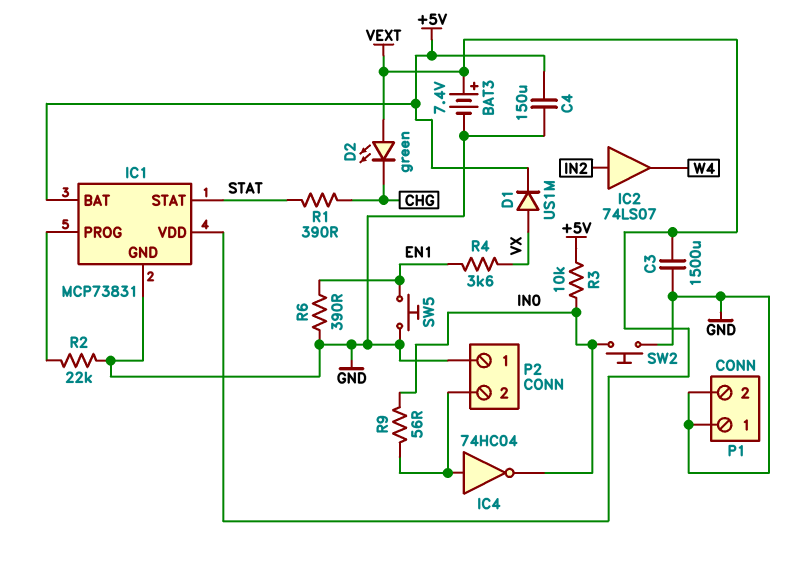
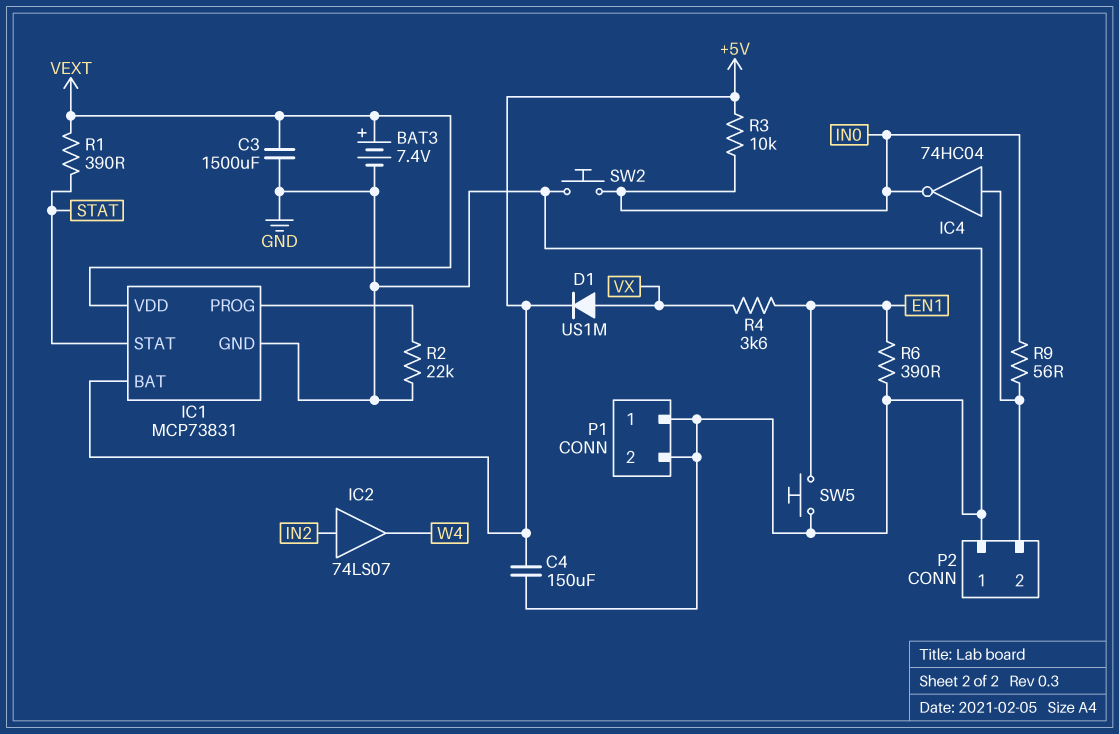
D2: LED green (A VEXT, K CHG) -> none
R1: 390 (CHG, STAT) -> 390 (STAT, VEXT)

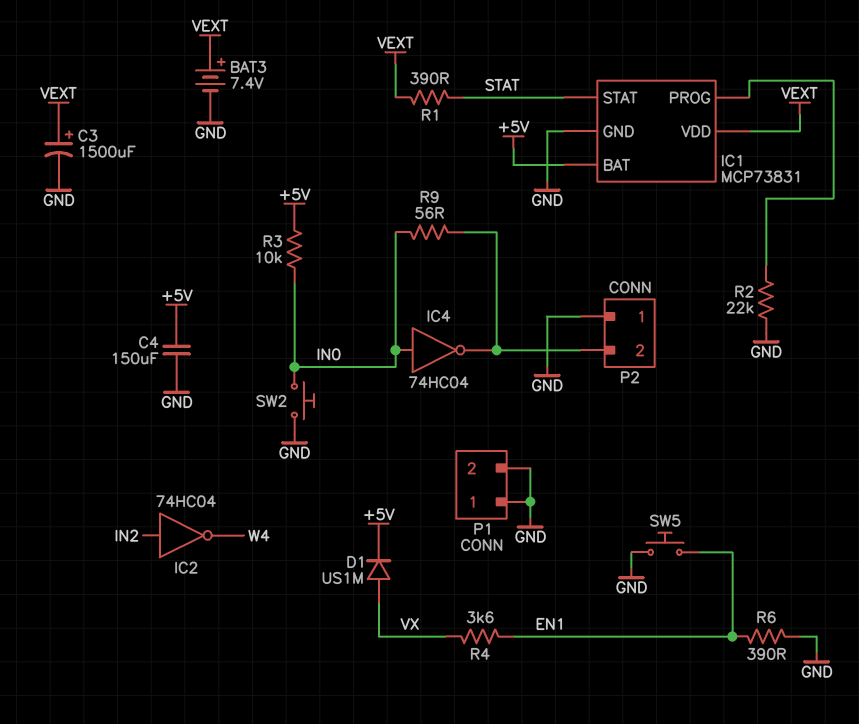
C3: 1500uF (GND, VEXT) -> 1500uF (plus VEXT, minus GND)
IC2: buffer 74LS07 (in IN2, out W4) -> NOT 74HC04 (in IN2, out W4)
IC4: NOT 74HC04 (in P2/2, out IN0) -> NOT 74HC04 (in IN0, out P2/2)

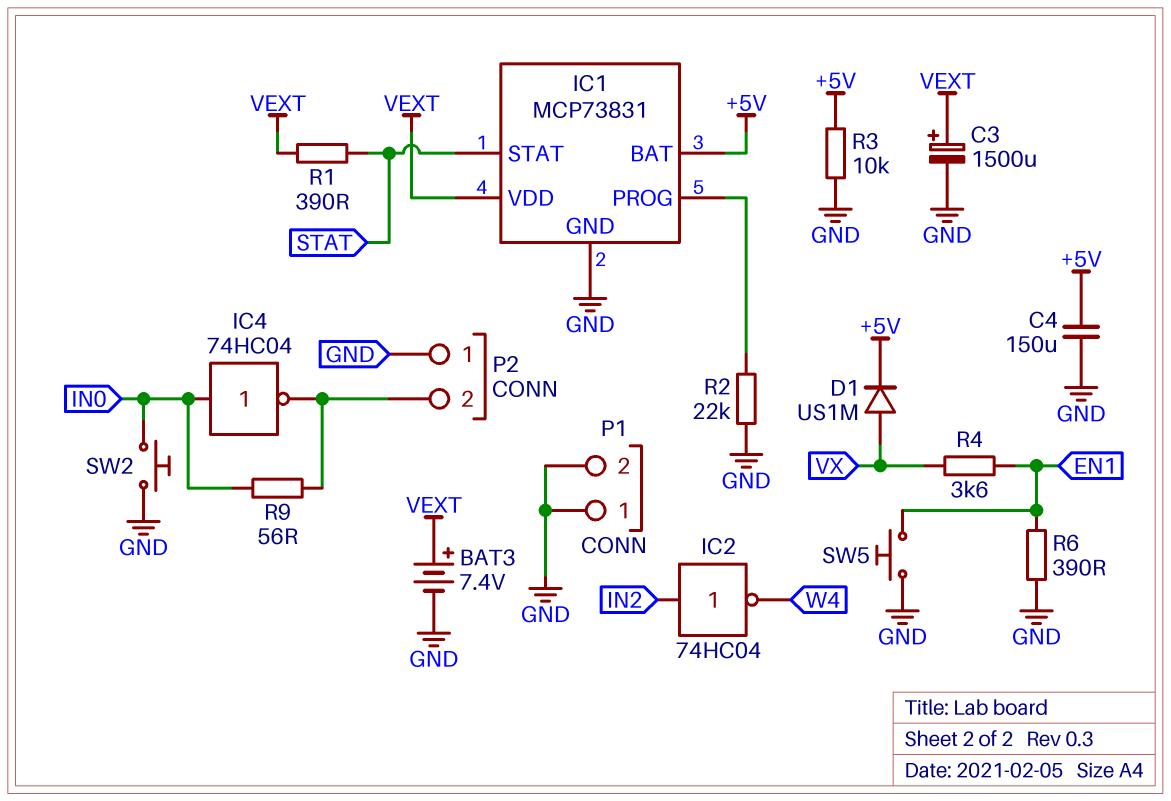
R3: 10k (+5V, IN0) -> 10k (+5V, GND)

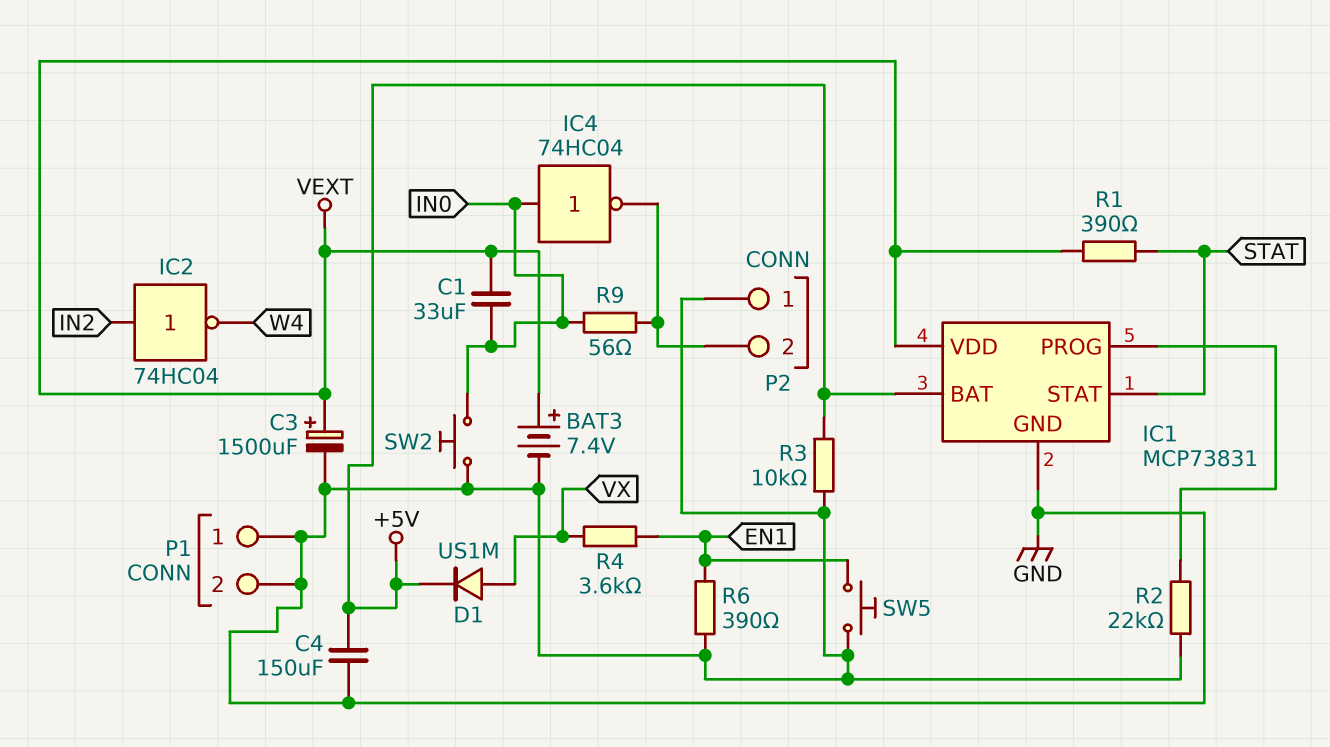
C1: none -> 33uF (IN0, VEXT)

